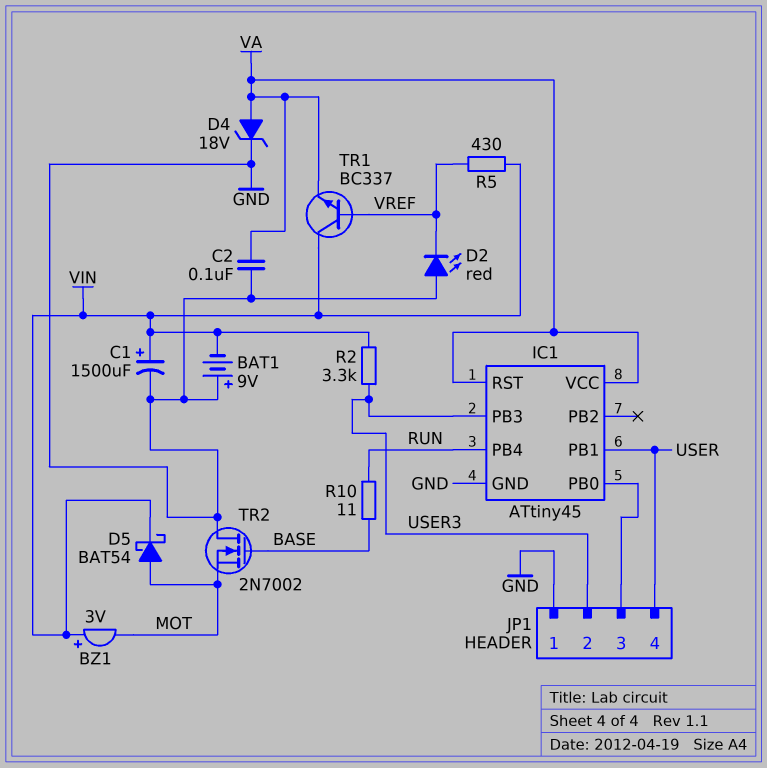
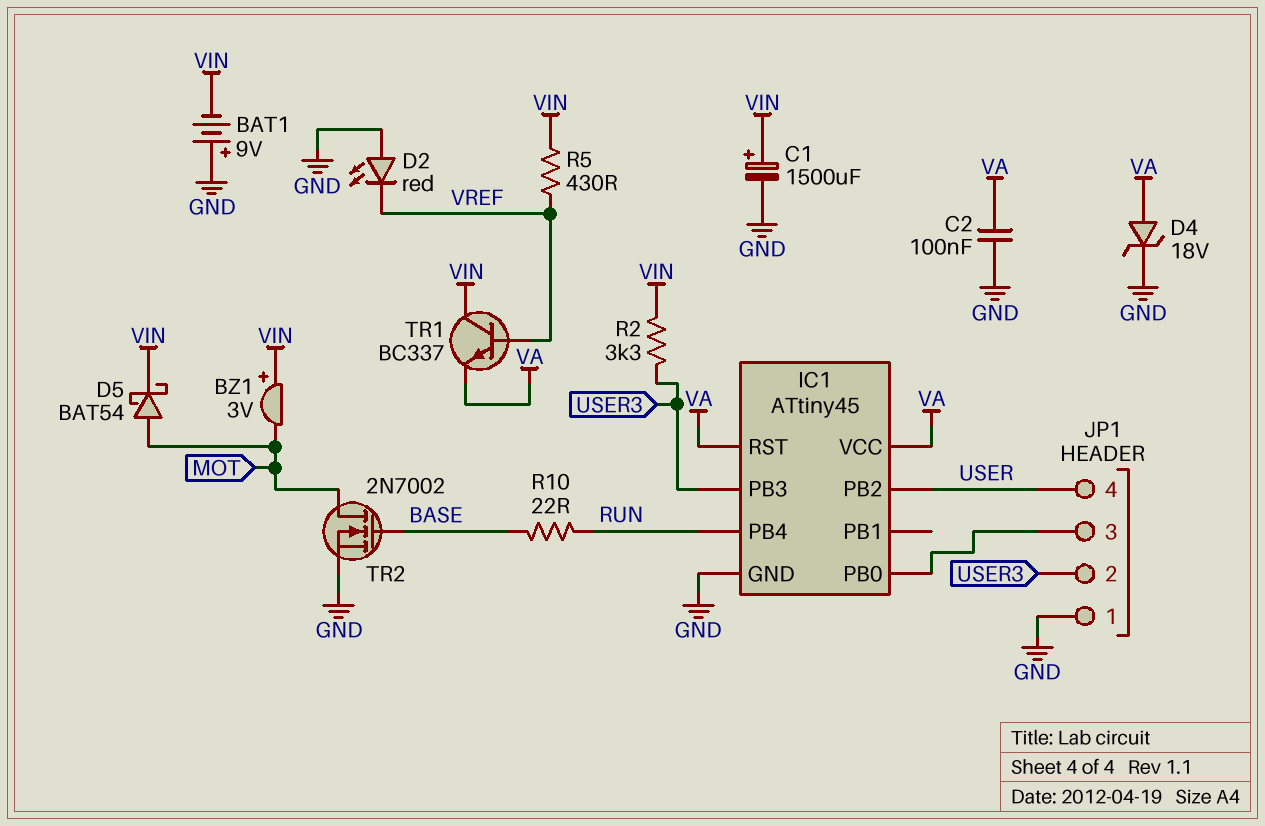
IC1 pin PB1: USER -> none
IC1 pin PB2: none -> USER
R10: 11 (BASE, RUN) -> 22 (BASE, RUN)
TR2: NMOS 2N7002 (G BASE, D GND, S MOT) -> NMOS 2N7002 (G BASE, D MOT, S GND)

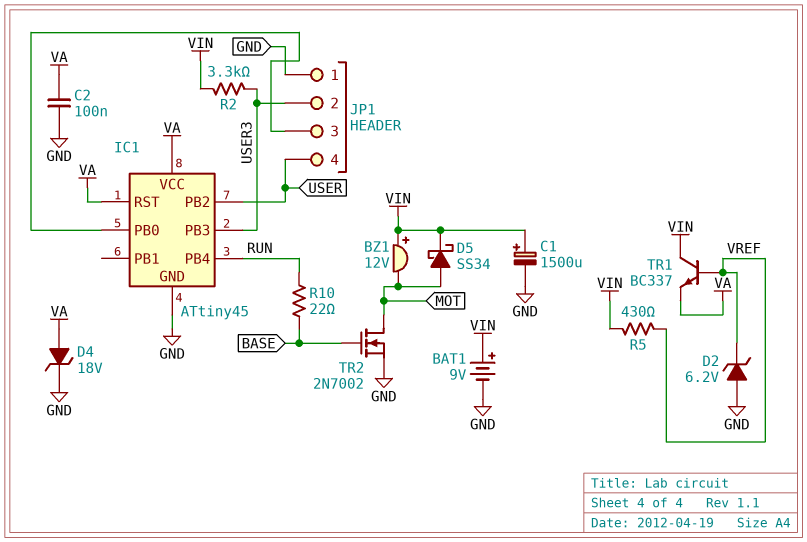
BAT1: 9V (plus GND, minus VIN) -> 9V (plus VIN, minus GND)
BZ1: buzzer 3V (plus VIN, minus MOT) -> buzzer 12V (plus VIN, minus MOT)
D2: LED red (A GND, K VREF) -> zener 6.2V (A GND, K VREF)
D5: schottky BAT54 (A MOT, K VIN) -> schottky SS34 (A MOT, K VIN)

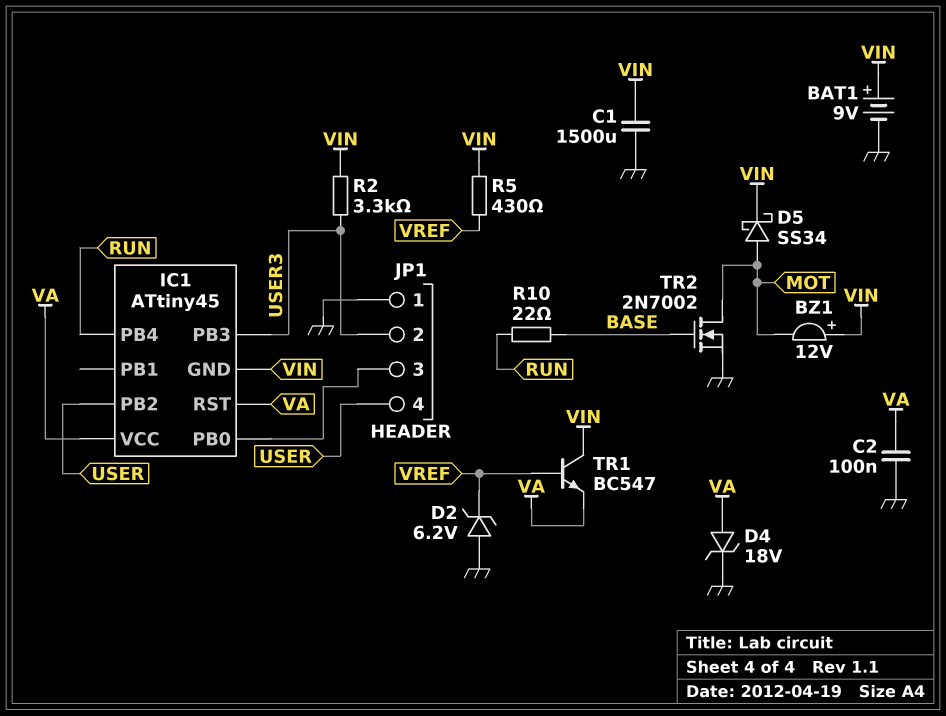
C1: 1500uF (plus VIN, minus GND) -> 1500uF (GND, VIN)
IC1 pin GND: GND -> VIN
TR1: NPN BC337 (B VREF, C VIN, E VA) -> NPN BC547 (B VREF, C VIN, E VA)

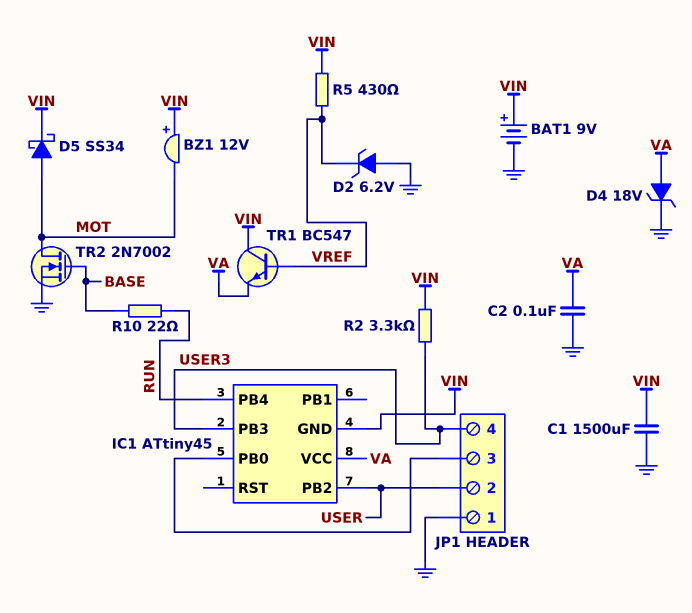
IC1 pin RST: VA -> none
JP1 pin 2: USER3 -> USER
JP1 pin 4: USER -> USER3

